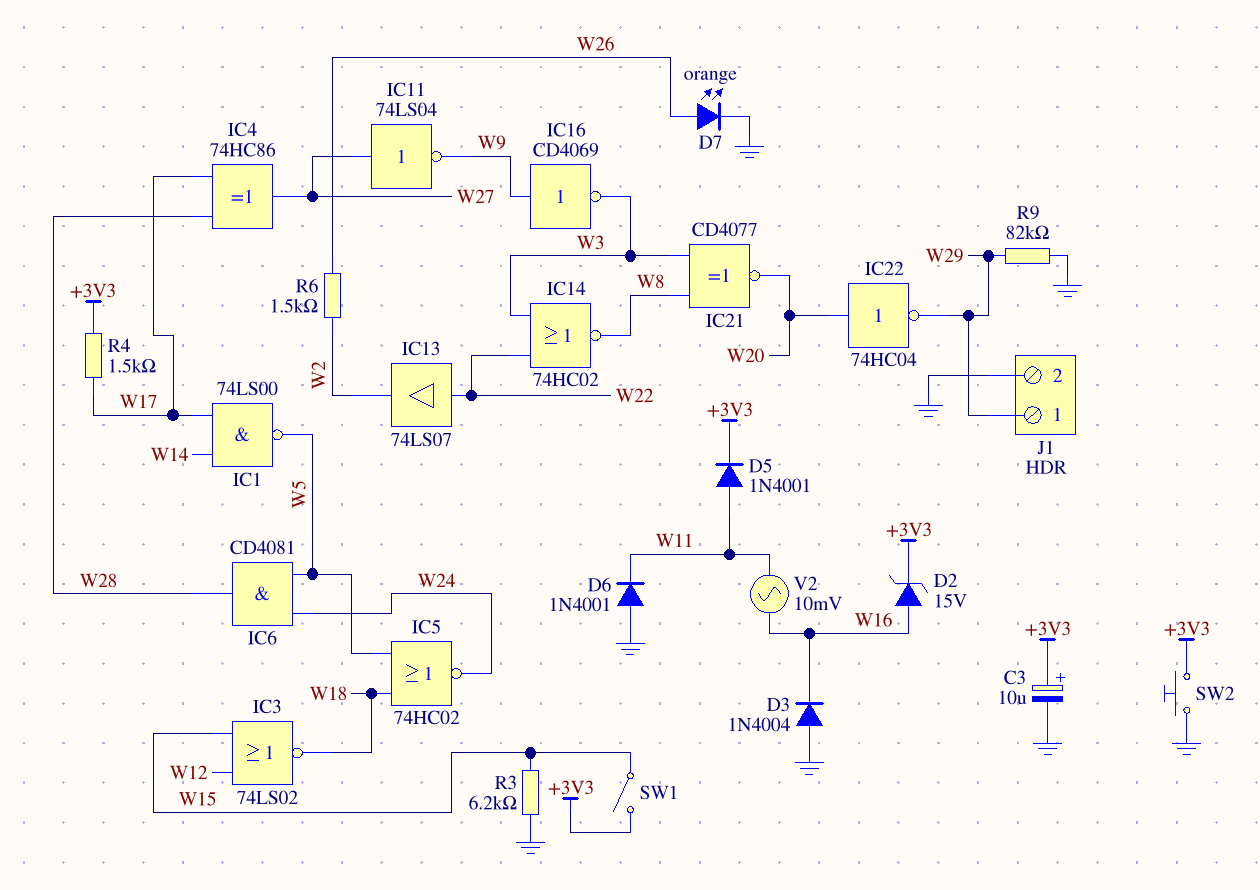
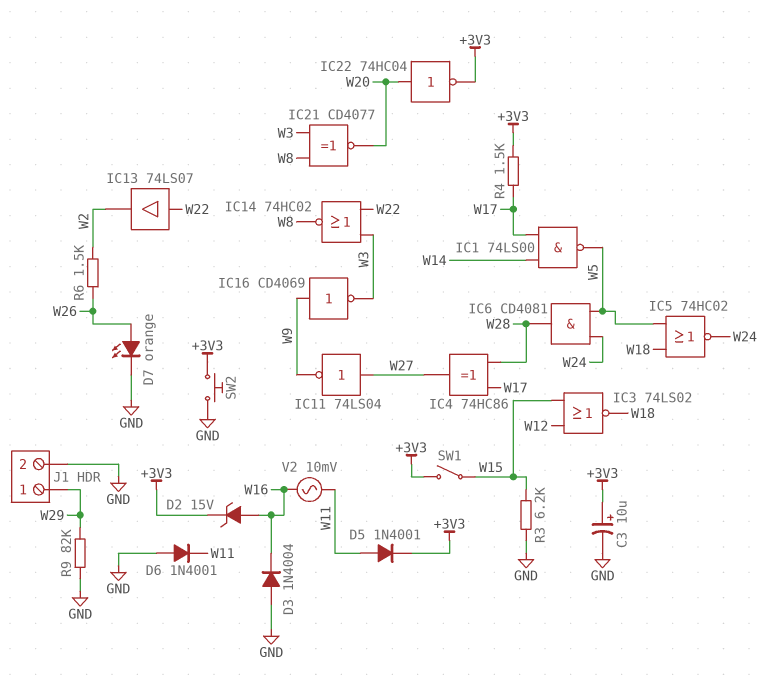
IC22: NOT 74HC04 (in W20, out W29) -> NOT 74HC04 (in W20, out +3V3)

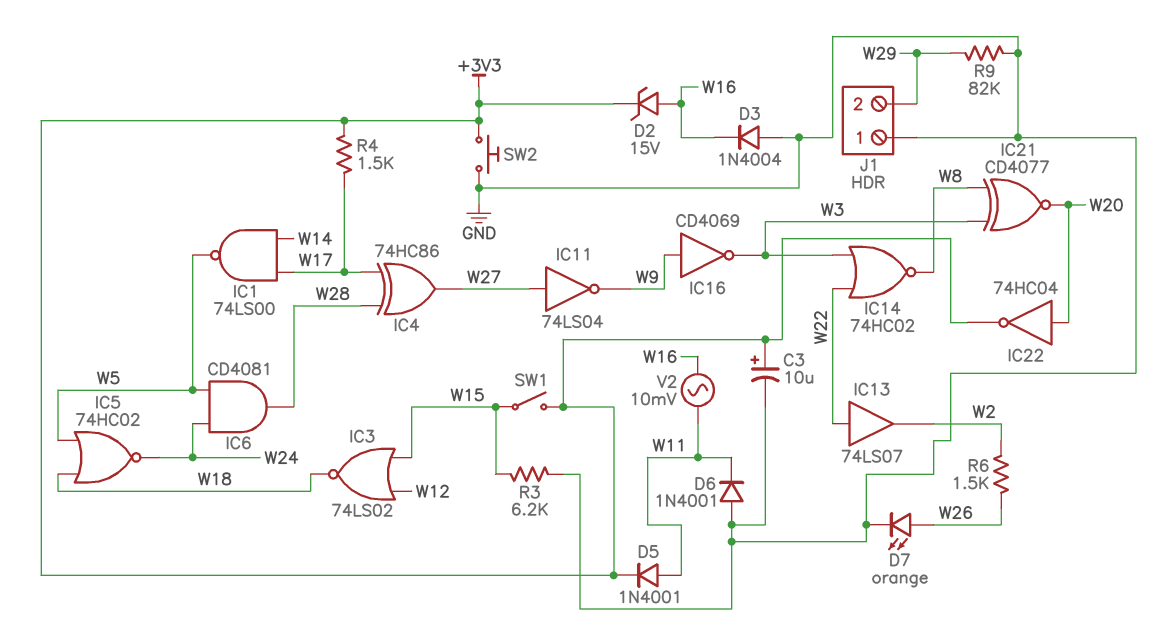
J1 pin 1: W29 -> GND
J1 pin 2: GND -> W29

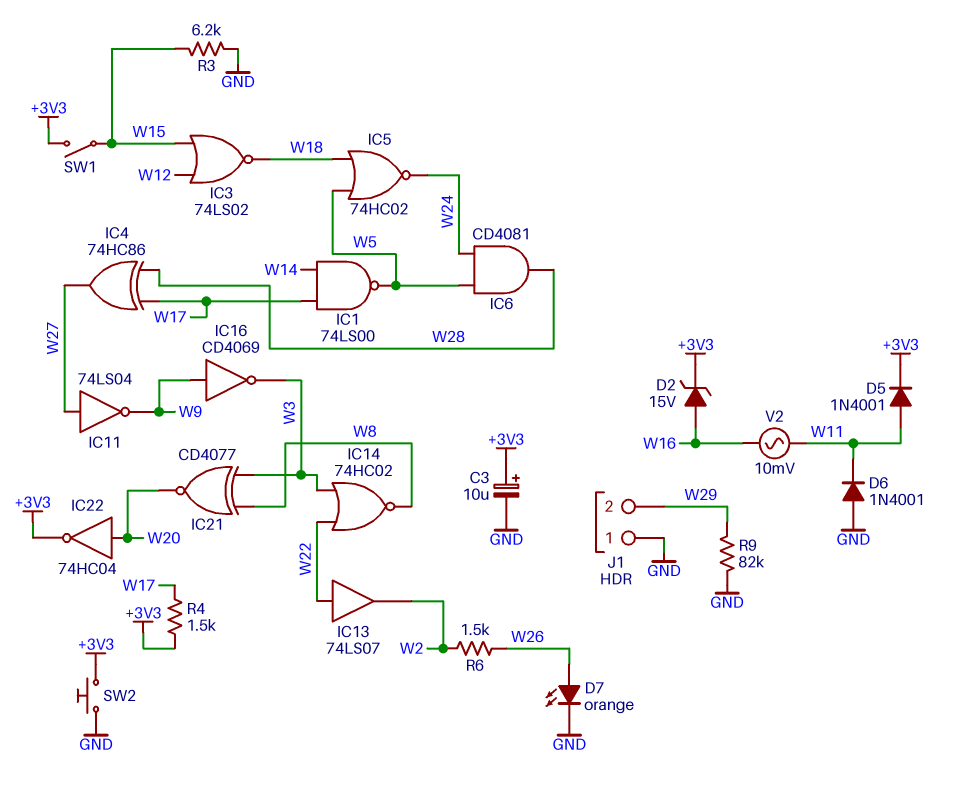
D3: diode 1N4004 (A GND, K W16) -> none

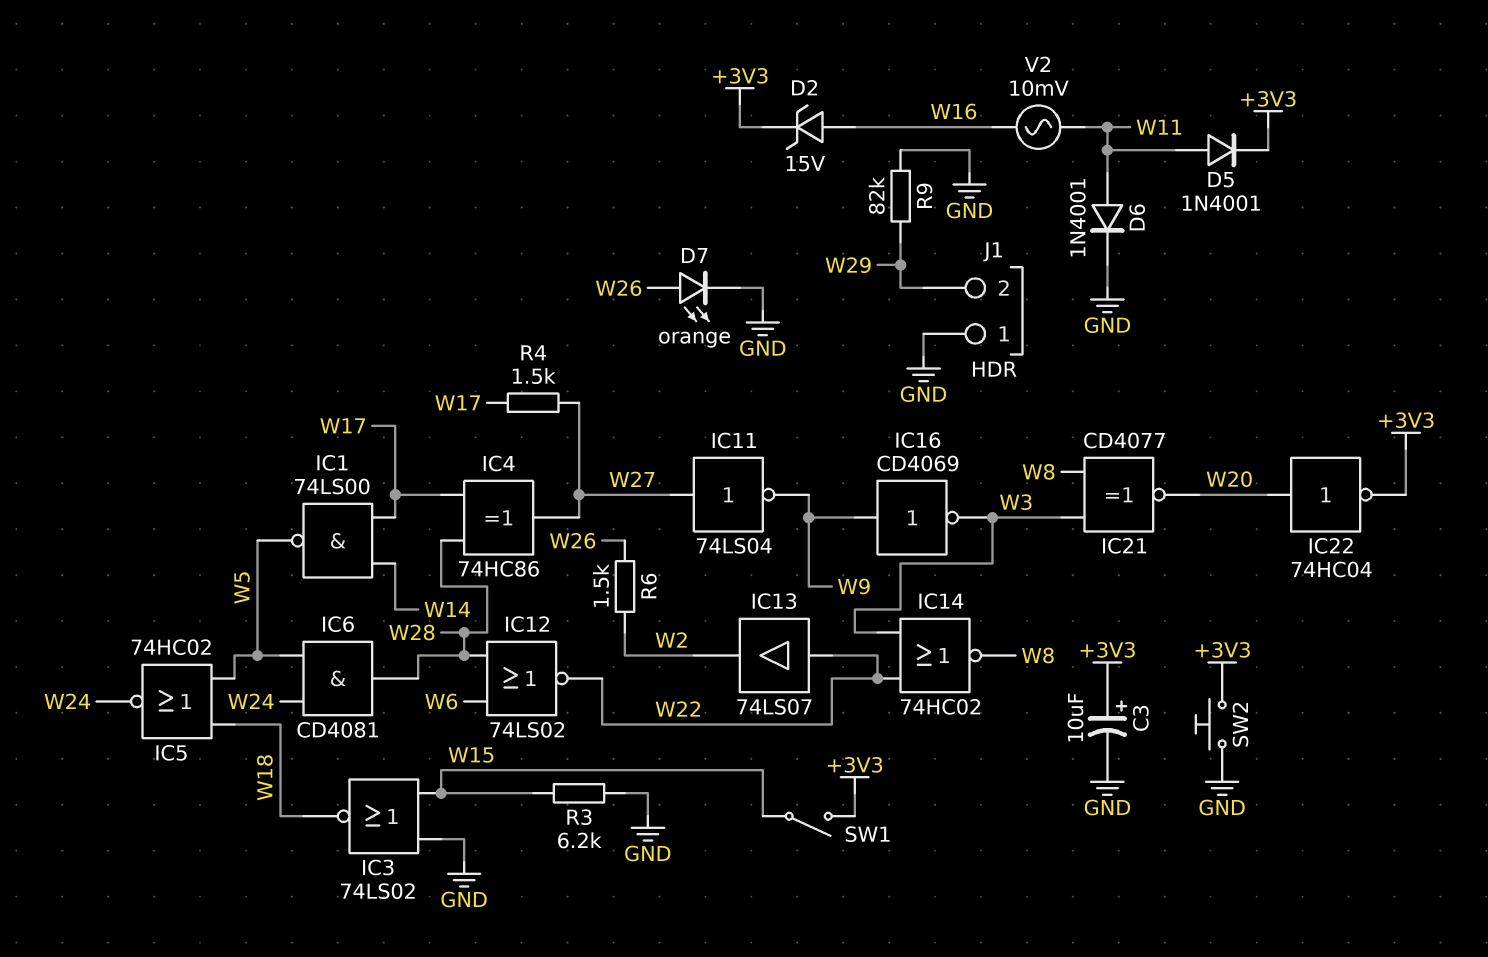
D6: diode 1N4001 (A GND, K W11) -> diode 1N4001 (A W11, K GND)
IC3: NOR 74LS02 (in W12, in W15, out W18) -> NOR 74LS02 (in GND, in W15, out W18)
IC12: none -> NOR 74LS02 (in W6, in W28, out W22)
R4: 1.5k (+3V3, W17) -> 1.5k (W17, W27)

